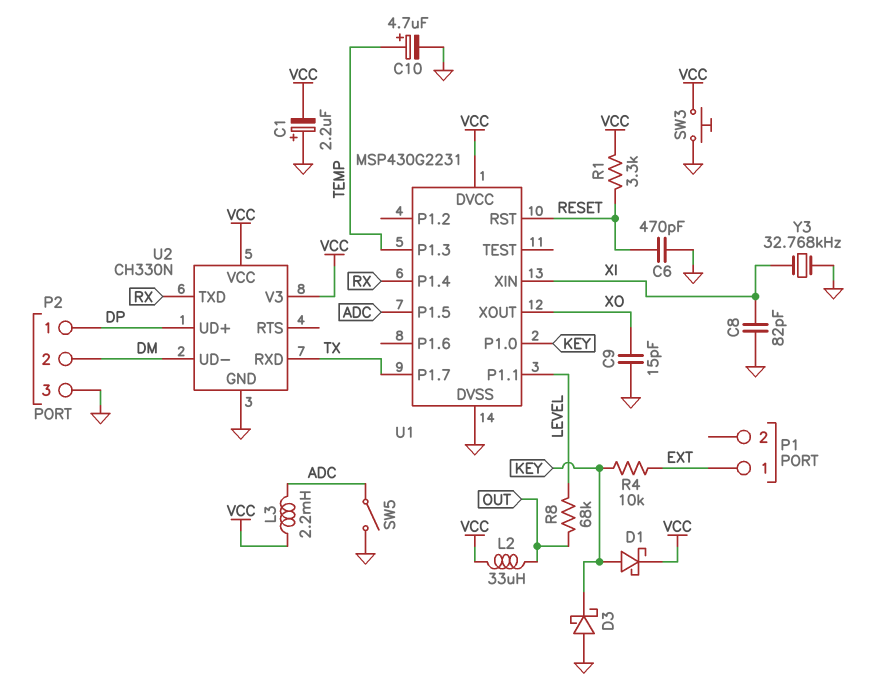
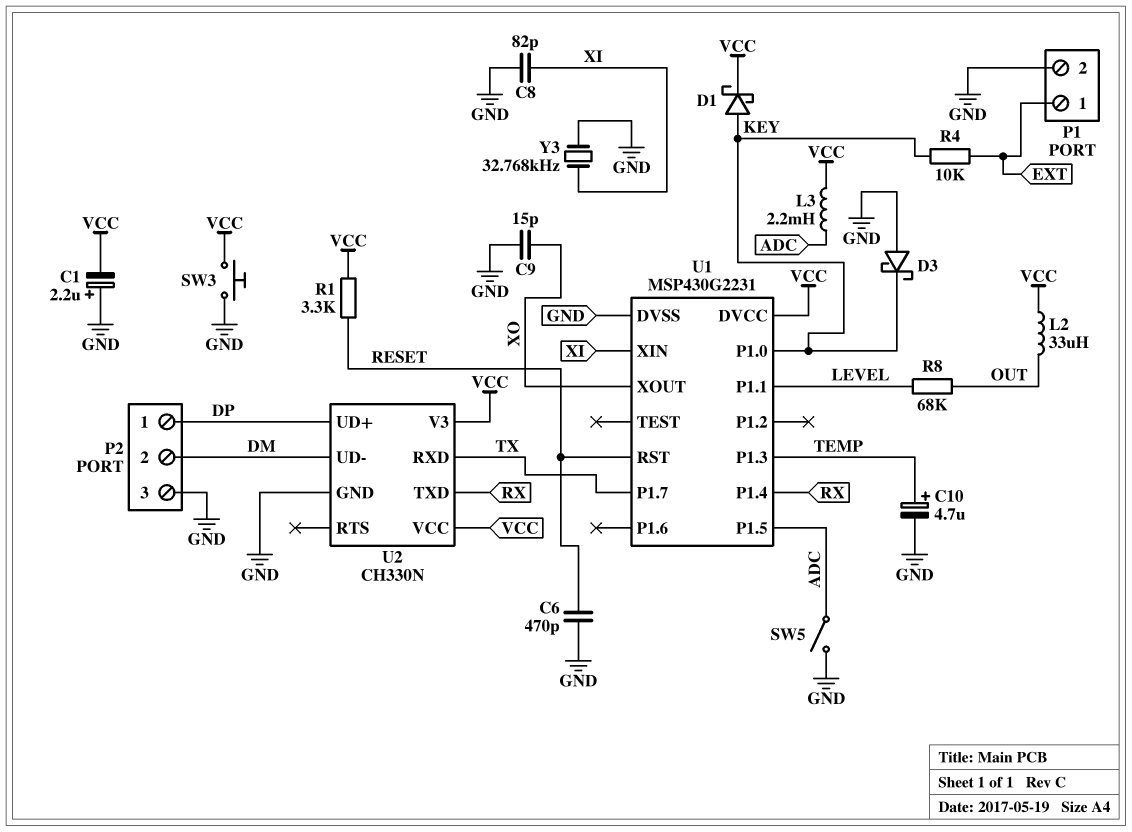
P1 pin 2: none -> GND

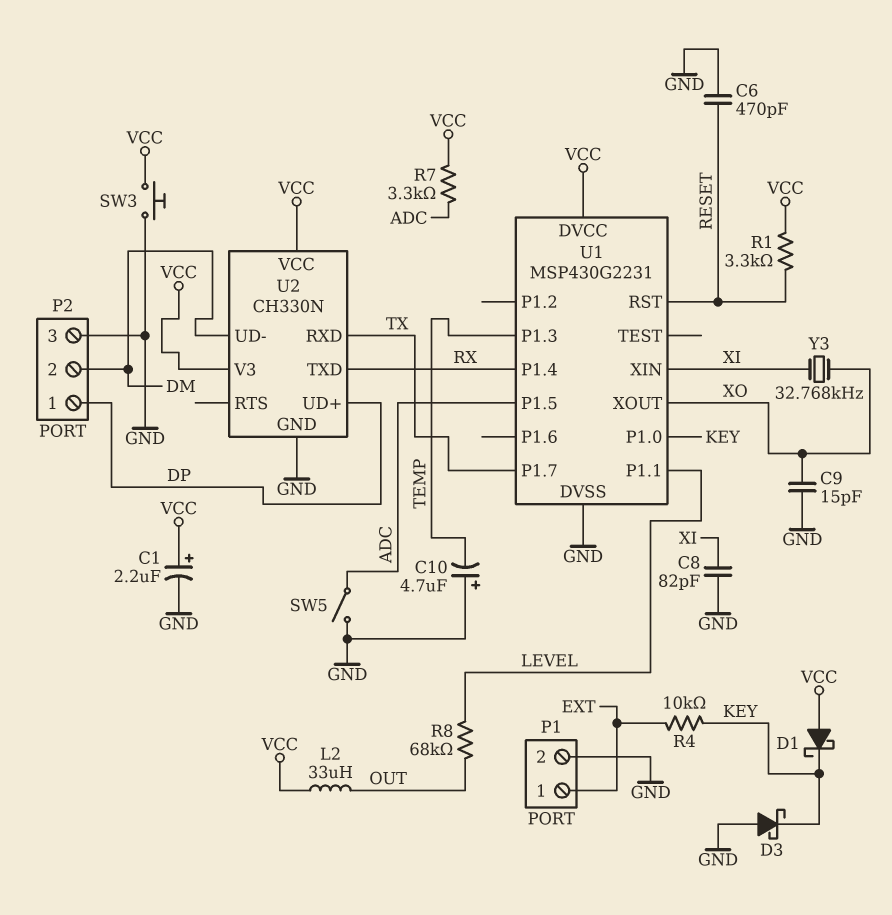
C1: 2.2uF (plus GND, minus VCC) -> 2.2uF (plus VCC, minus GND)
C10: 4.7uF (plus TEMP, minus GND) -> 4.7uF (plus GND, minus TEMP)
D1: schottky (A KEY, K VCC) -> schottky (A VCC, K KEY)
L3: 2.2mH (ADC, VCC) -> none
R7: none -> 3.3k (ADC, VCC)
Y3: 32.768kHz (GND, XI) -> 32.768kHz (XI, XO)

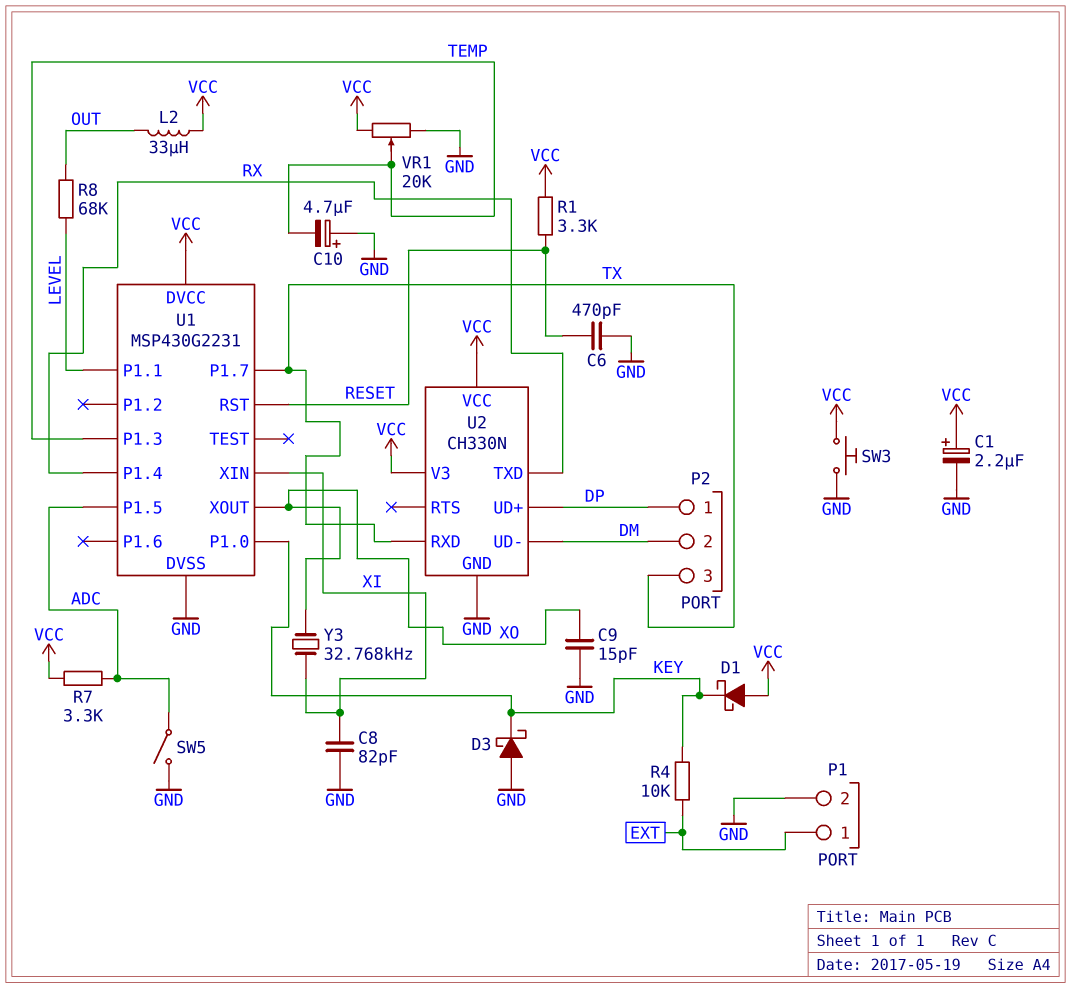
P2 pin 3: GND -> TX
VR1: none -> 20k (GND, VCC, wiper TEMP)

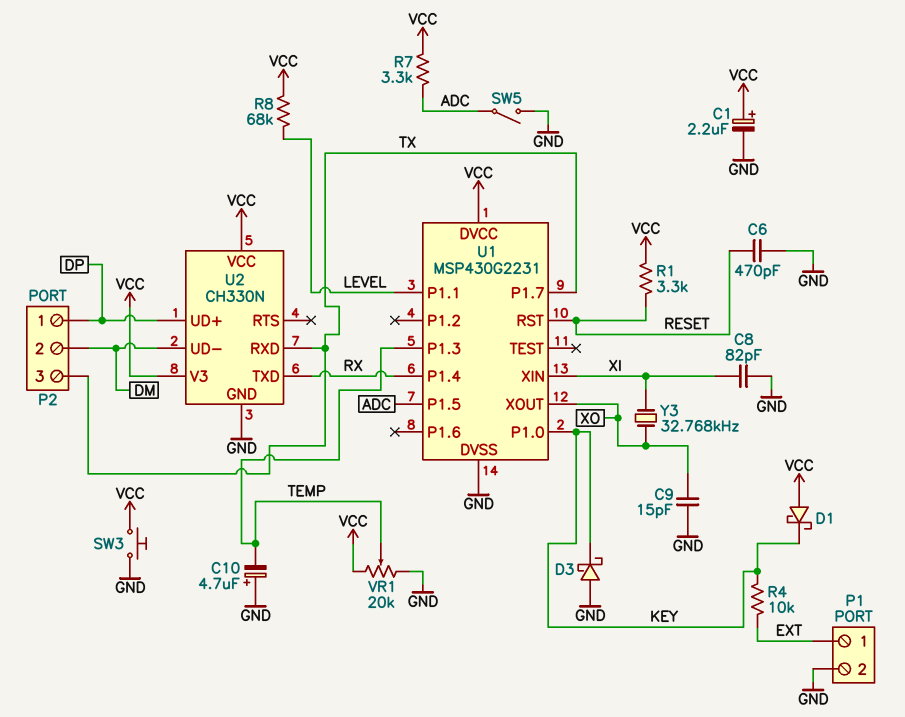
L2: 33uH (OUT, VCC) -> none
R8: 68k (LEVEL, OUT) -> 68k (LEVEL, VCC)

